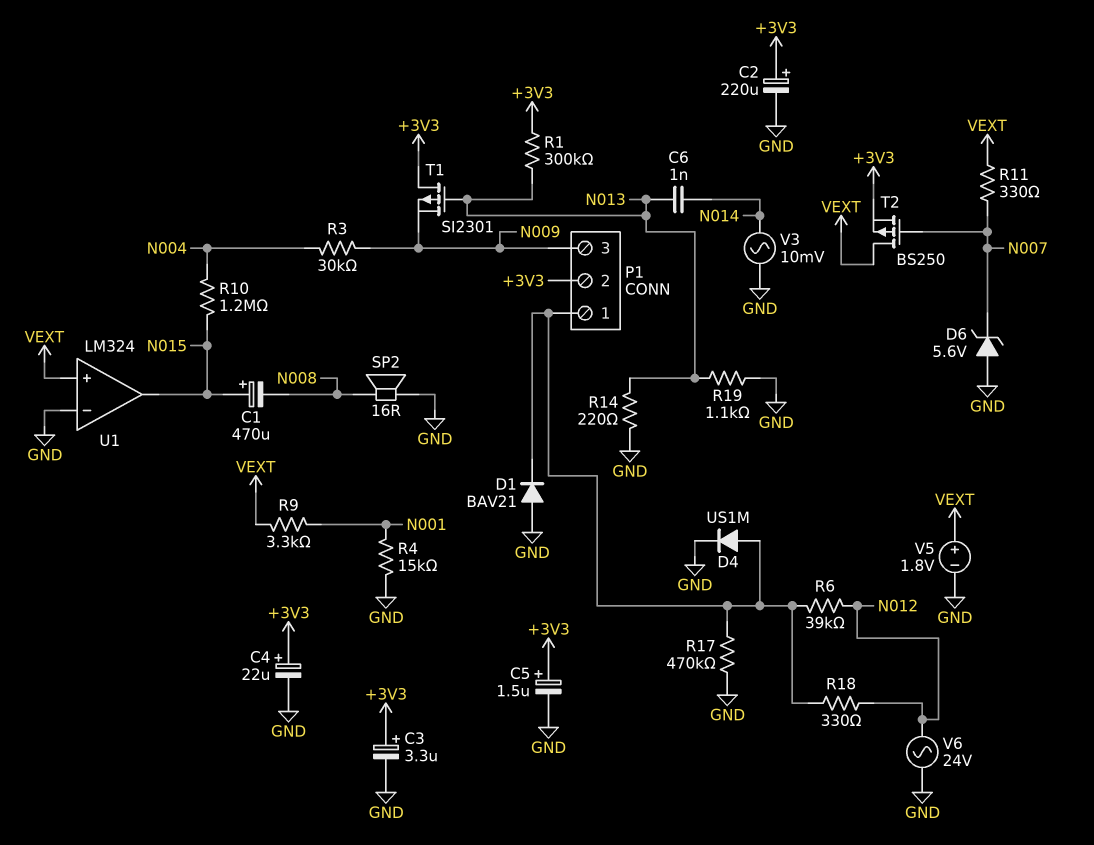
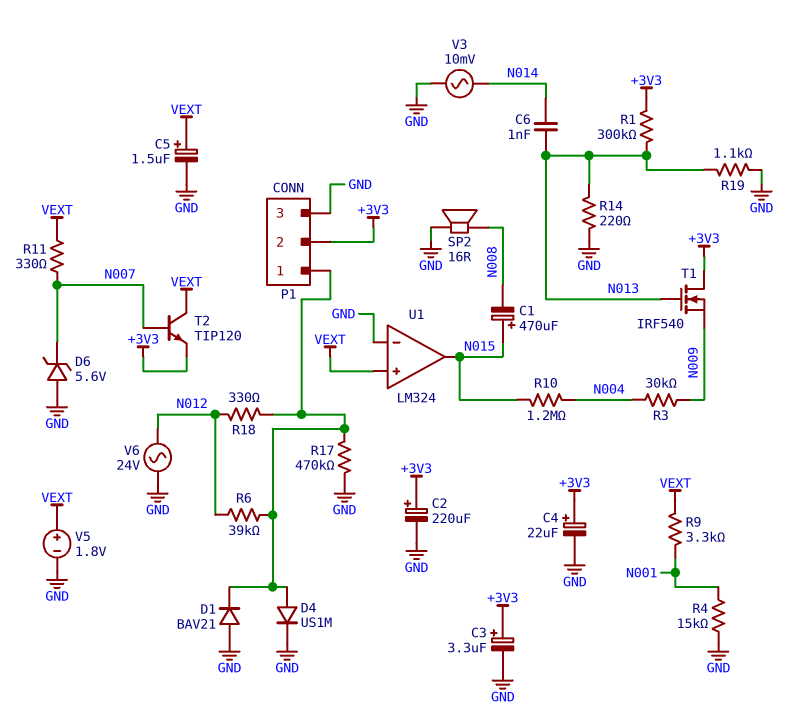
C5: 1.5uF (plus +3V3, minus GND) -> 1.5uF (plus VEXT, minus GND)
P1 pin 3: N009 -> GND
T1: PMOS SI2301 (G N013, D +3V3, S N009) -> NMOS IRF540 (G N013, D +3V3, S N009)
T2: PMOS BS250 (G N007, D VEXT, S +3V3) -> NPN TIP120 (B N007, C VEXT, E +3V3)

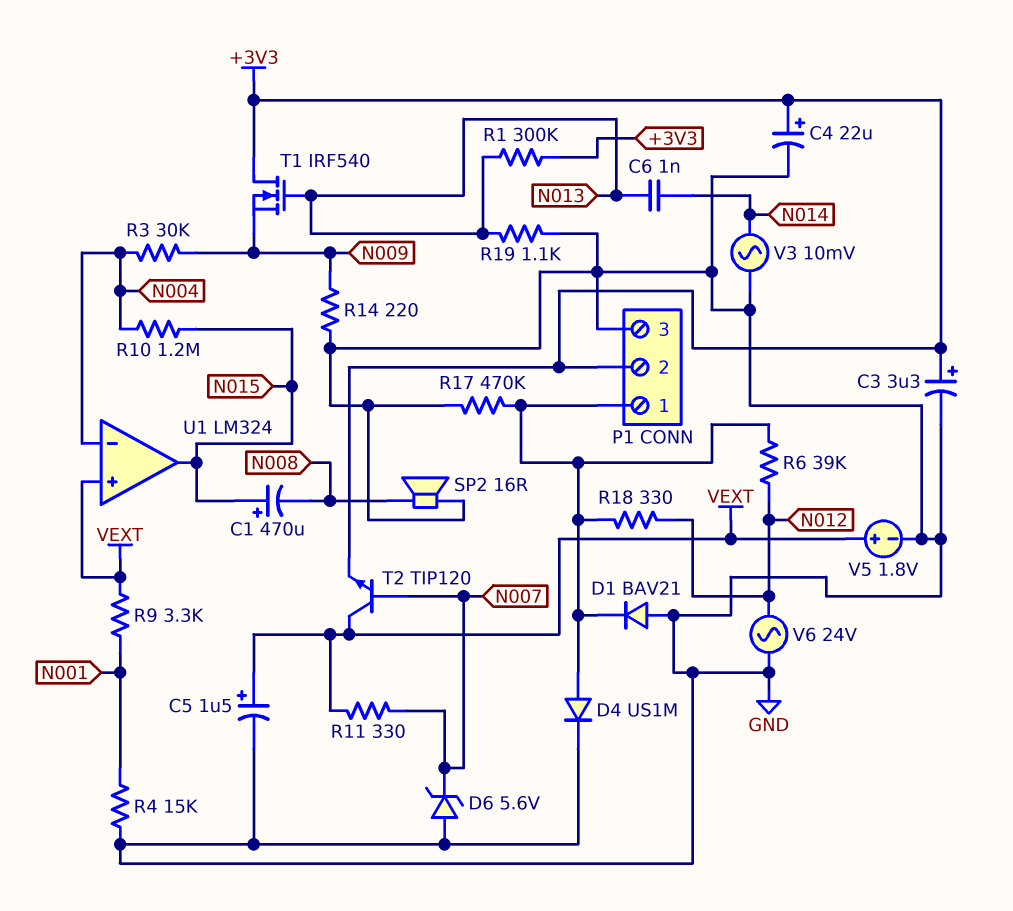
C2: 220uF (plus +3V3, minus GND) -> none
R14: 220 (GND, N013) -> 220 (GND, N009)
U1 pin in-: GND -> N004

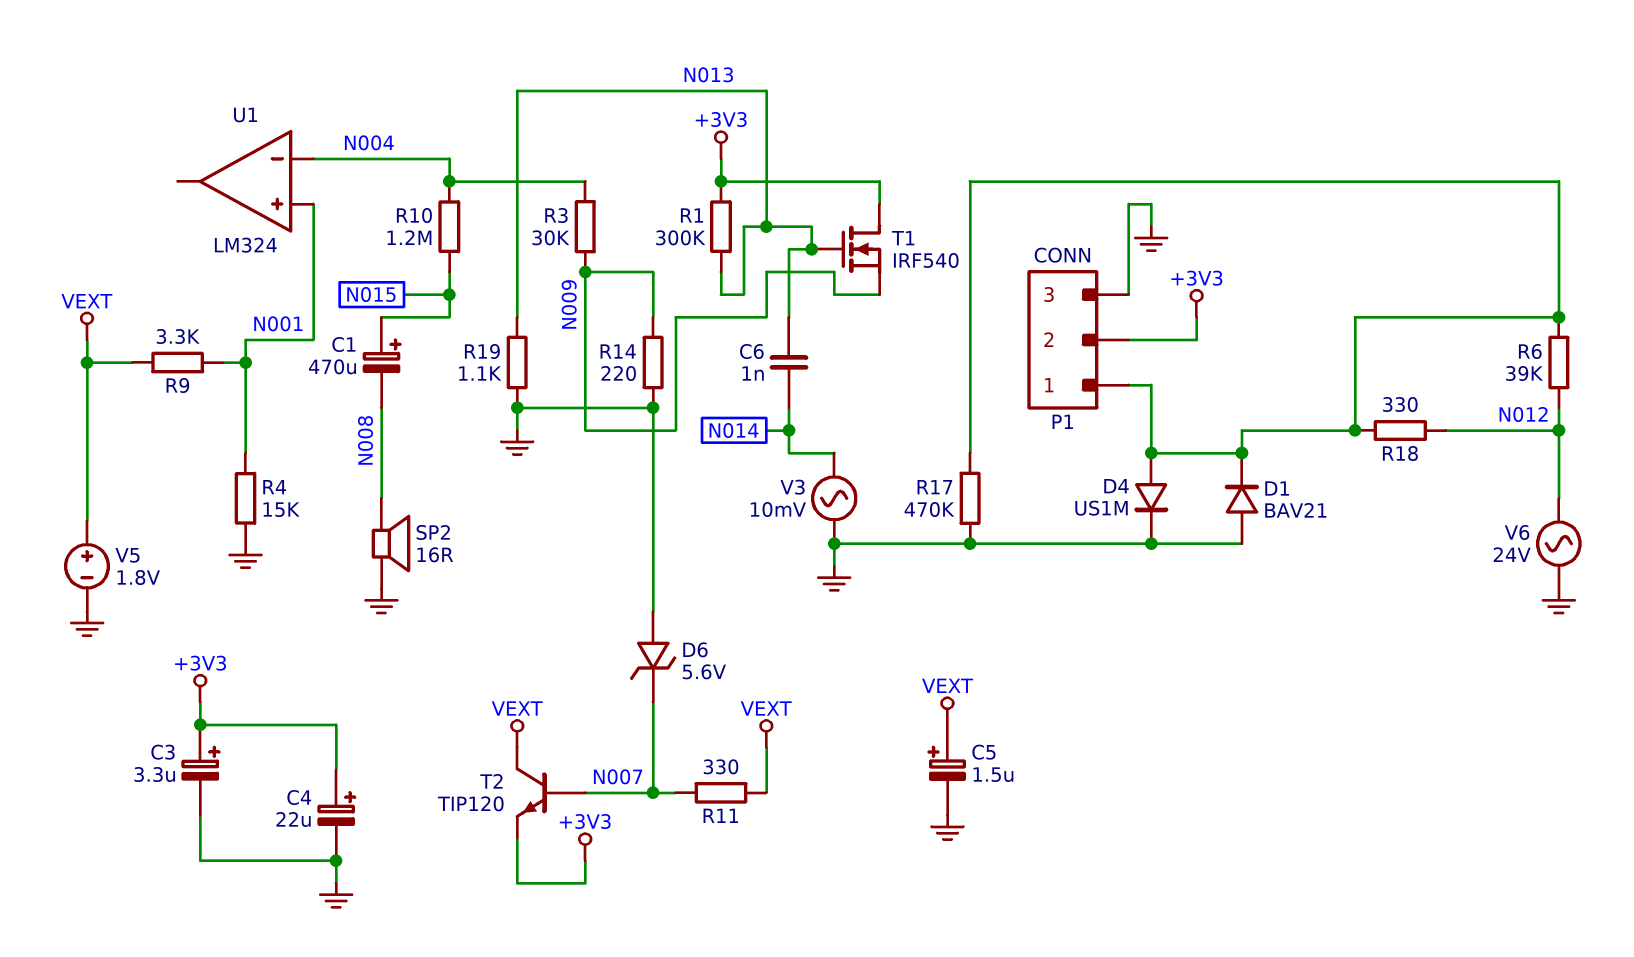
U1 pin in+: VEXT -> N001
U1 pin out: N015 -> none

